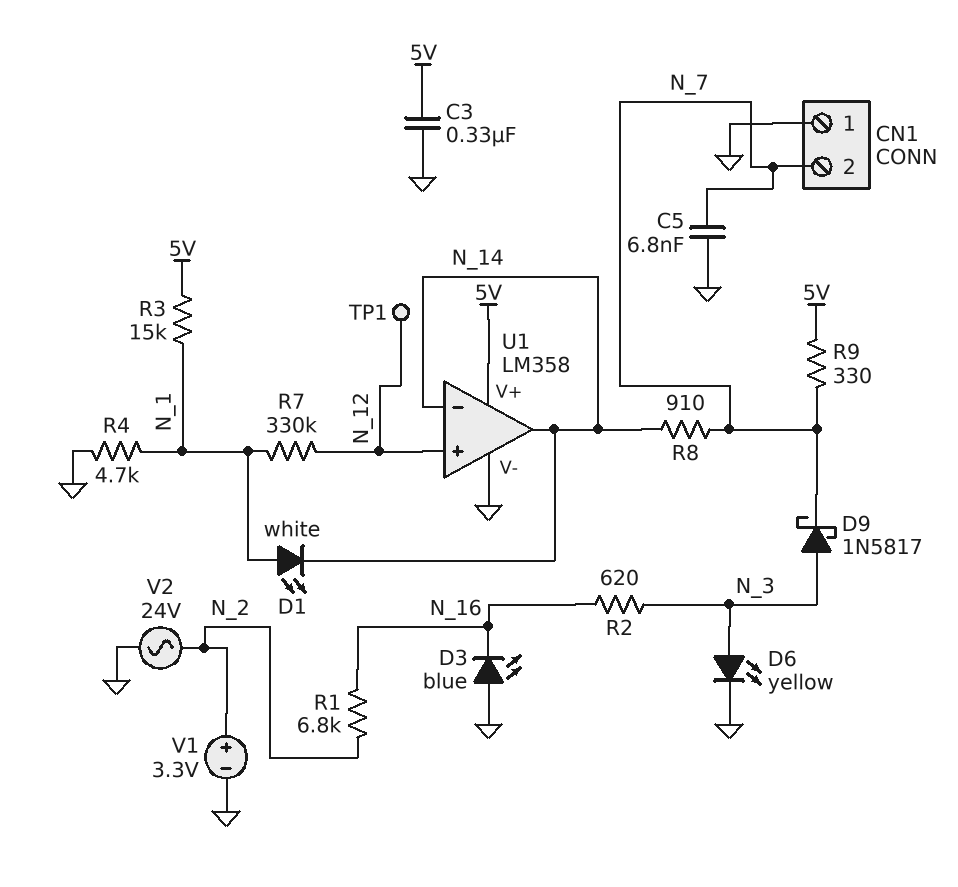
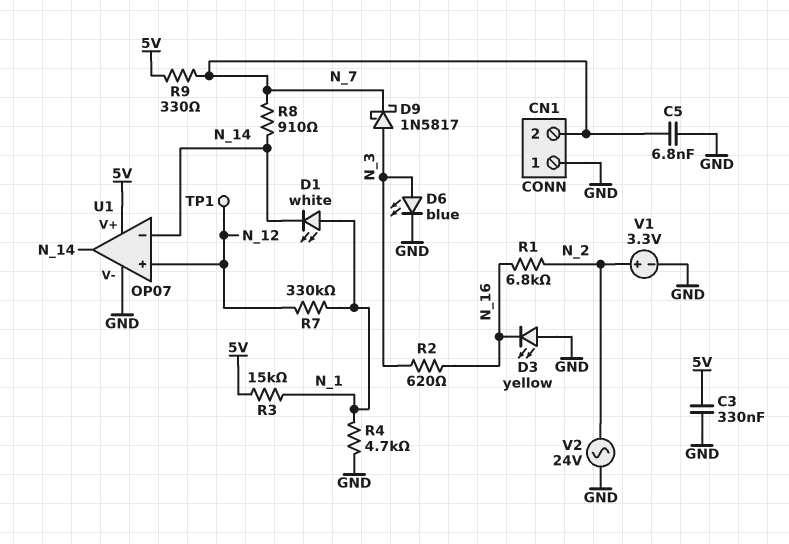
D3: LED blue (A GND, K N_16) -> LED yellow (A GND, K N_16)
D6: LED yellow (A N_3, K GND) -> LED blue (A N_3, K GND)
U1: LM358 -> OP07

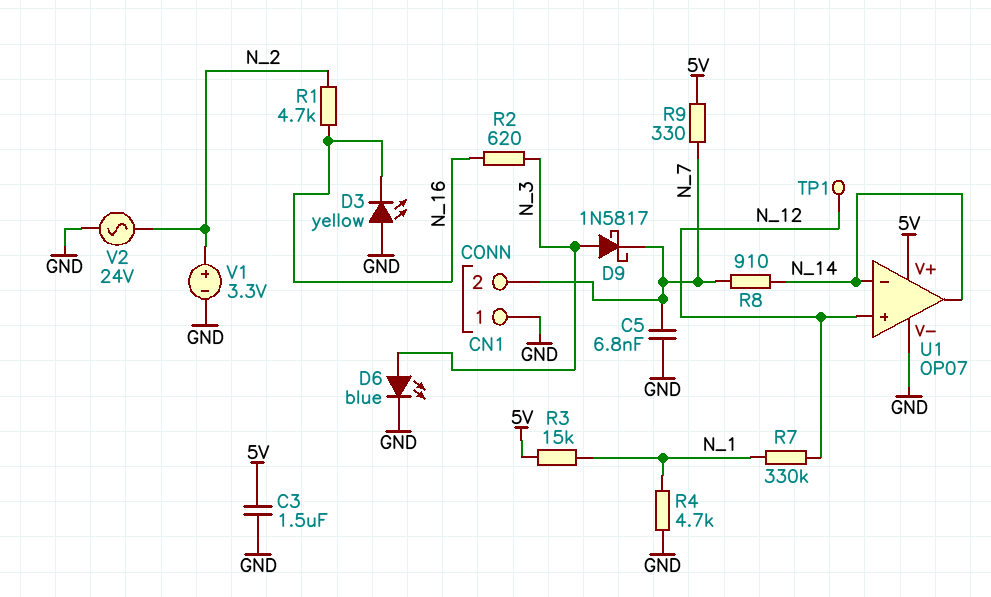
C3: 330nF (5V, GND) -> 1.5uF (5V, GND)
D1: LED white (A N_1, K N_14) -> none
R1: 6.8k (N_2, N_16) -> 4.7k (N_2, N_16)

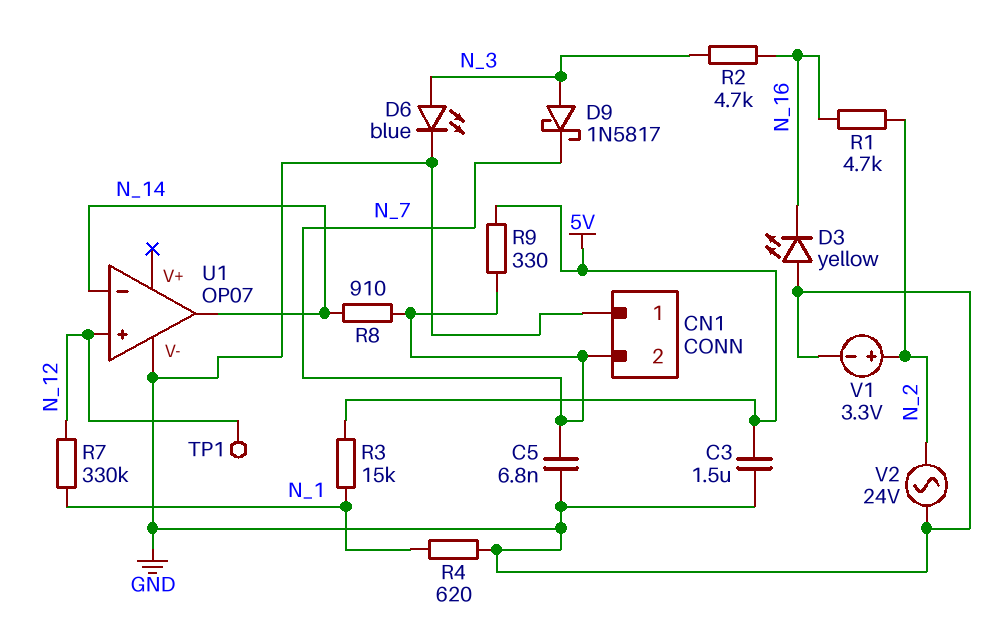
R2: 620 (N_3, N_16) -> 4.7k (N_3, N_16)
R4: 4.7k (GND, N_1) -> 620 (GND, N_1)
U1 pin V+: 5V -> none

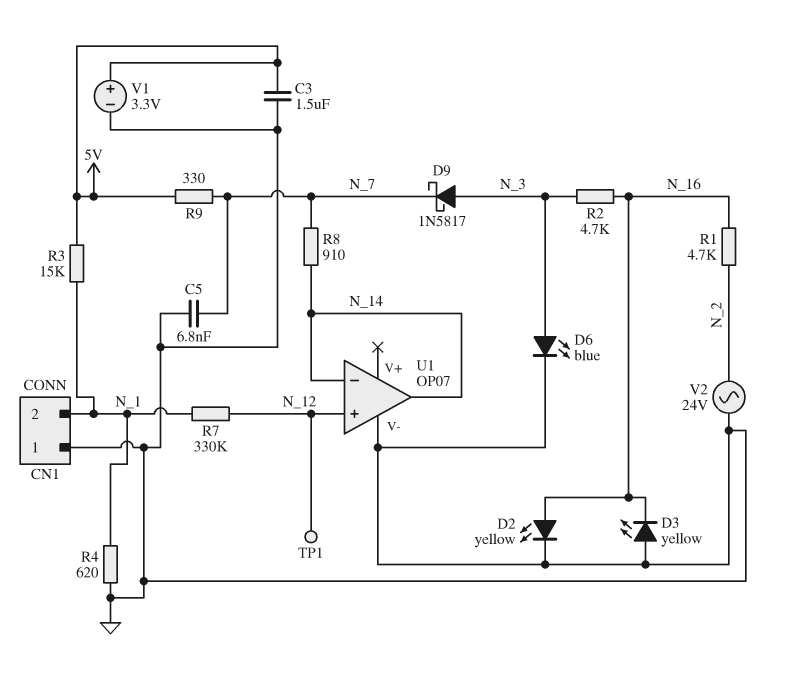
CN1 pin 2: N_7 -> N_1
D2: none -> LED yellow (A N_16, K GND)
V1: 3.3V (plus N_2, minus GND) -> 3.3V (plus 5V, minus GND)

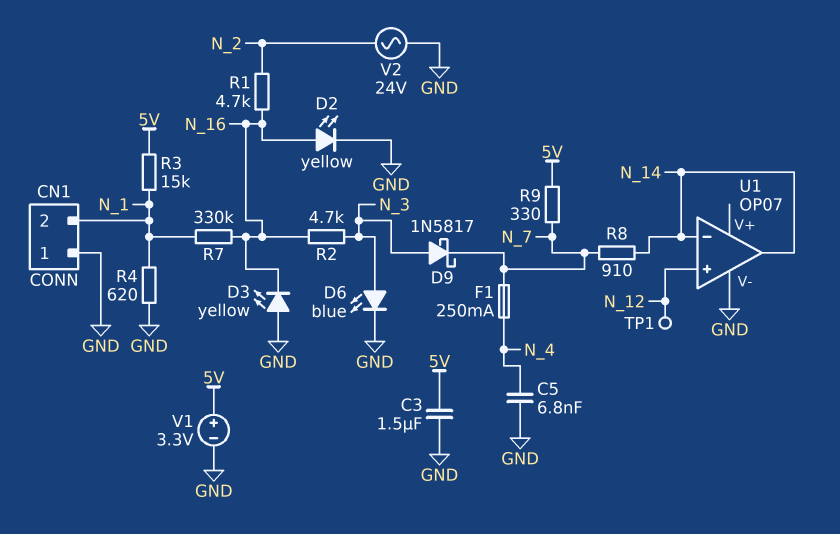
C5: 6.8nF (GND, N_7) -> 6.8nF (GND, N_4)
F1: none -> 250mA (N_4, N_7)
R7: 330k (N_1, N_12) -> 330k (N_1, N_16)

